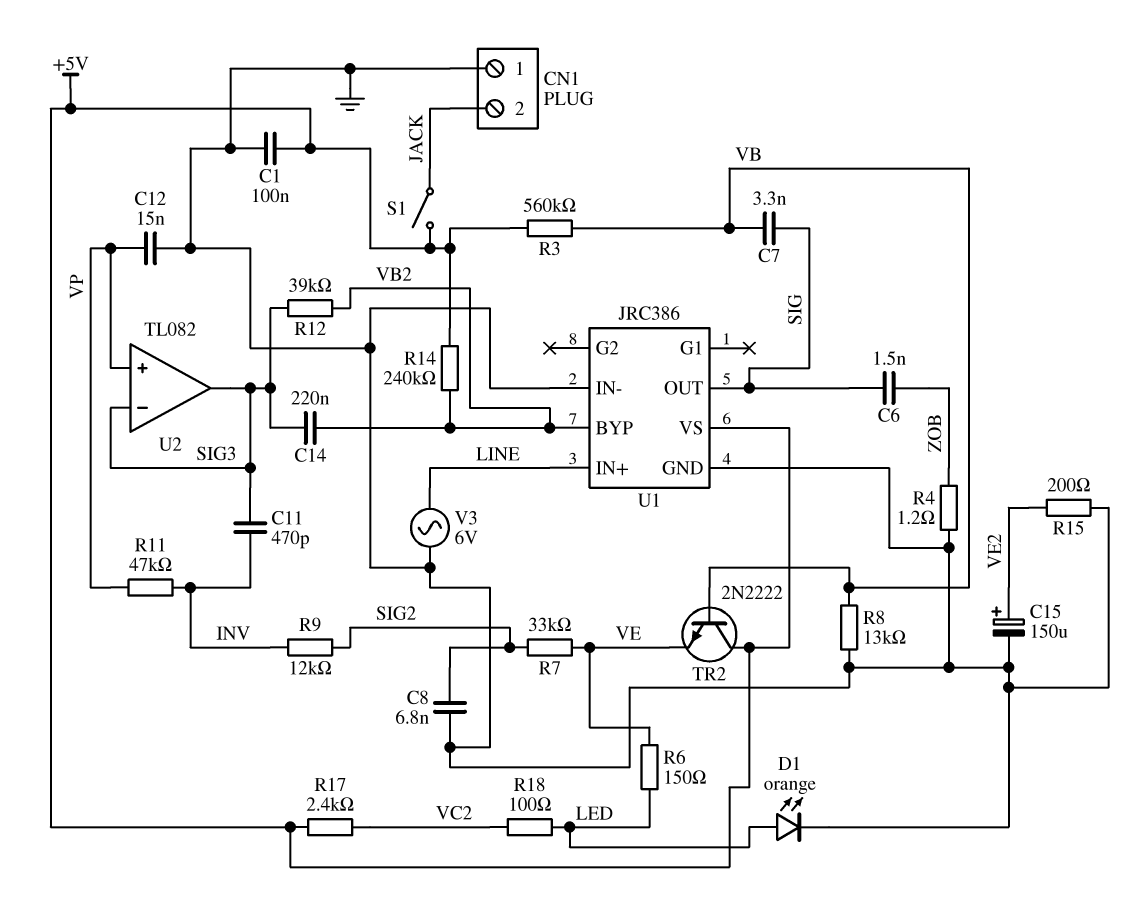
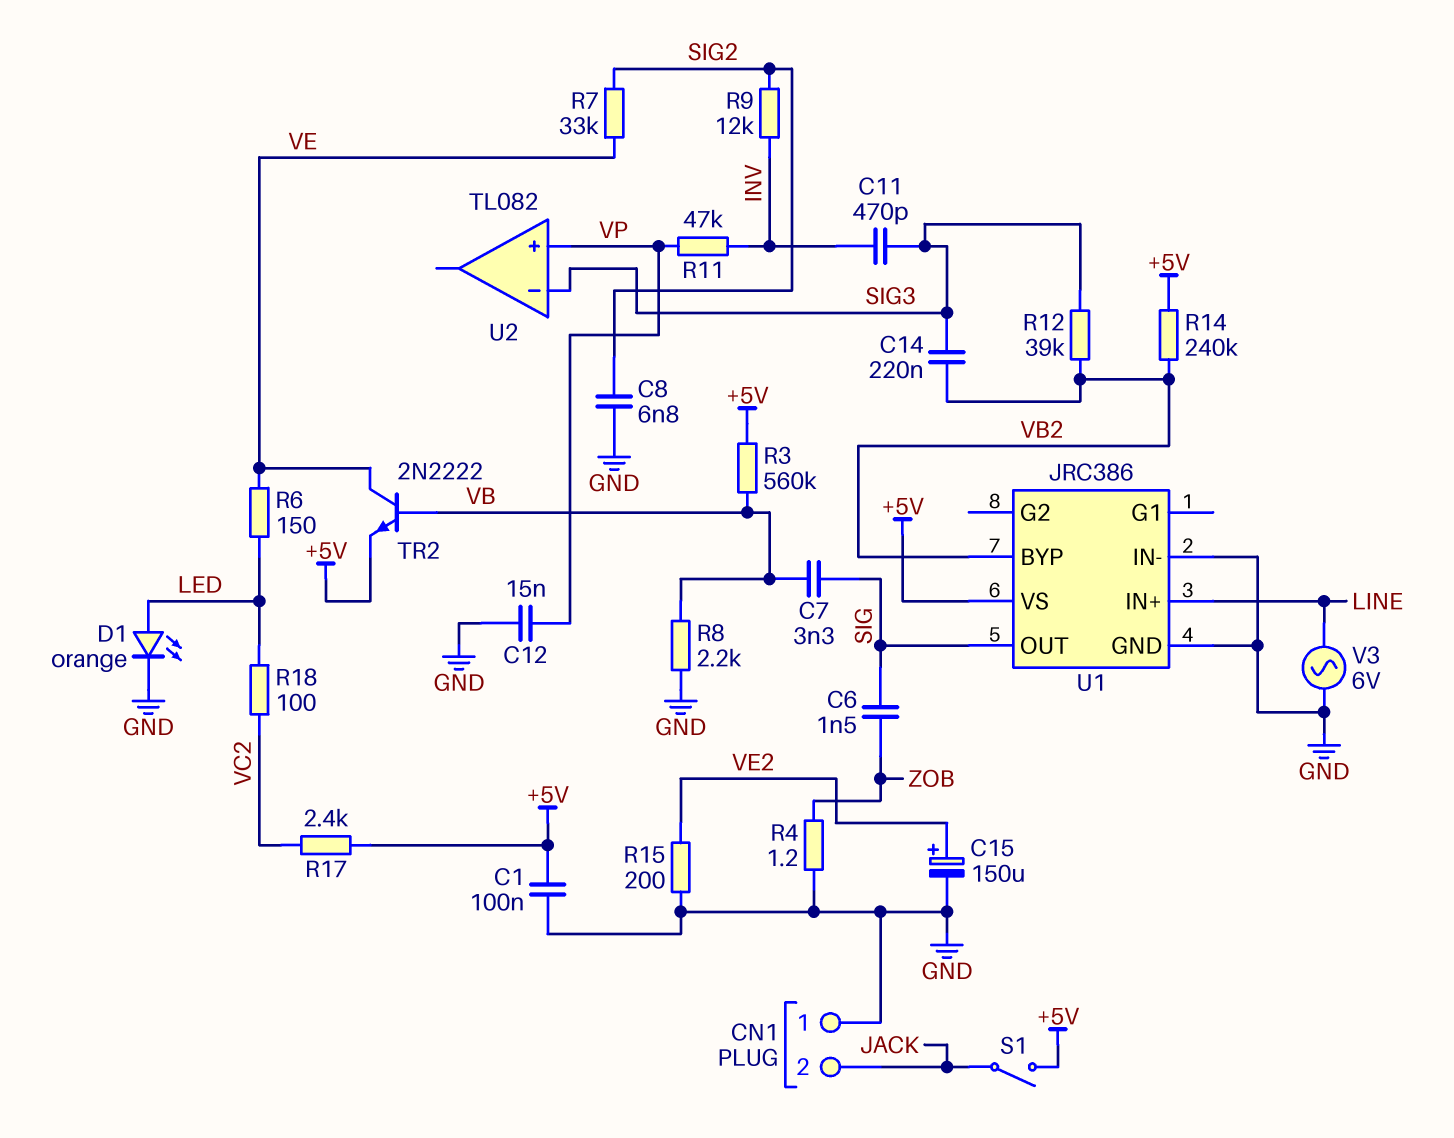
R8: 13k (GND, VB) -> 2.2k (GND, VB)
TR2: NPN 2N2222 (B VB, C +5V, E VE) -> NPN 2N2222 (B VB, C VE, E +5V)
U2 pin out: SIG3 -> none

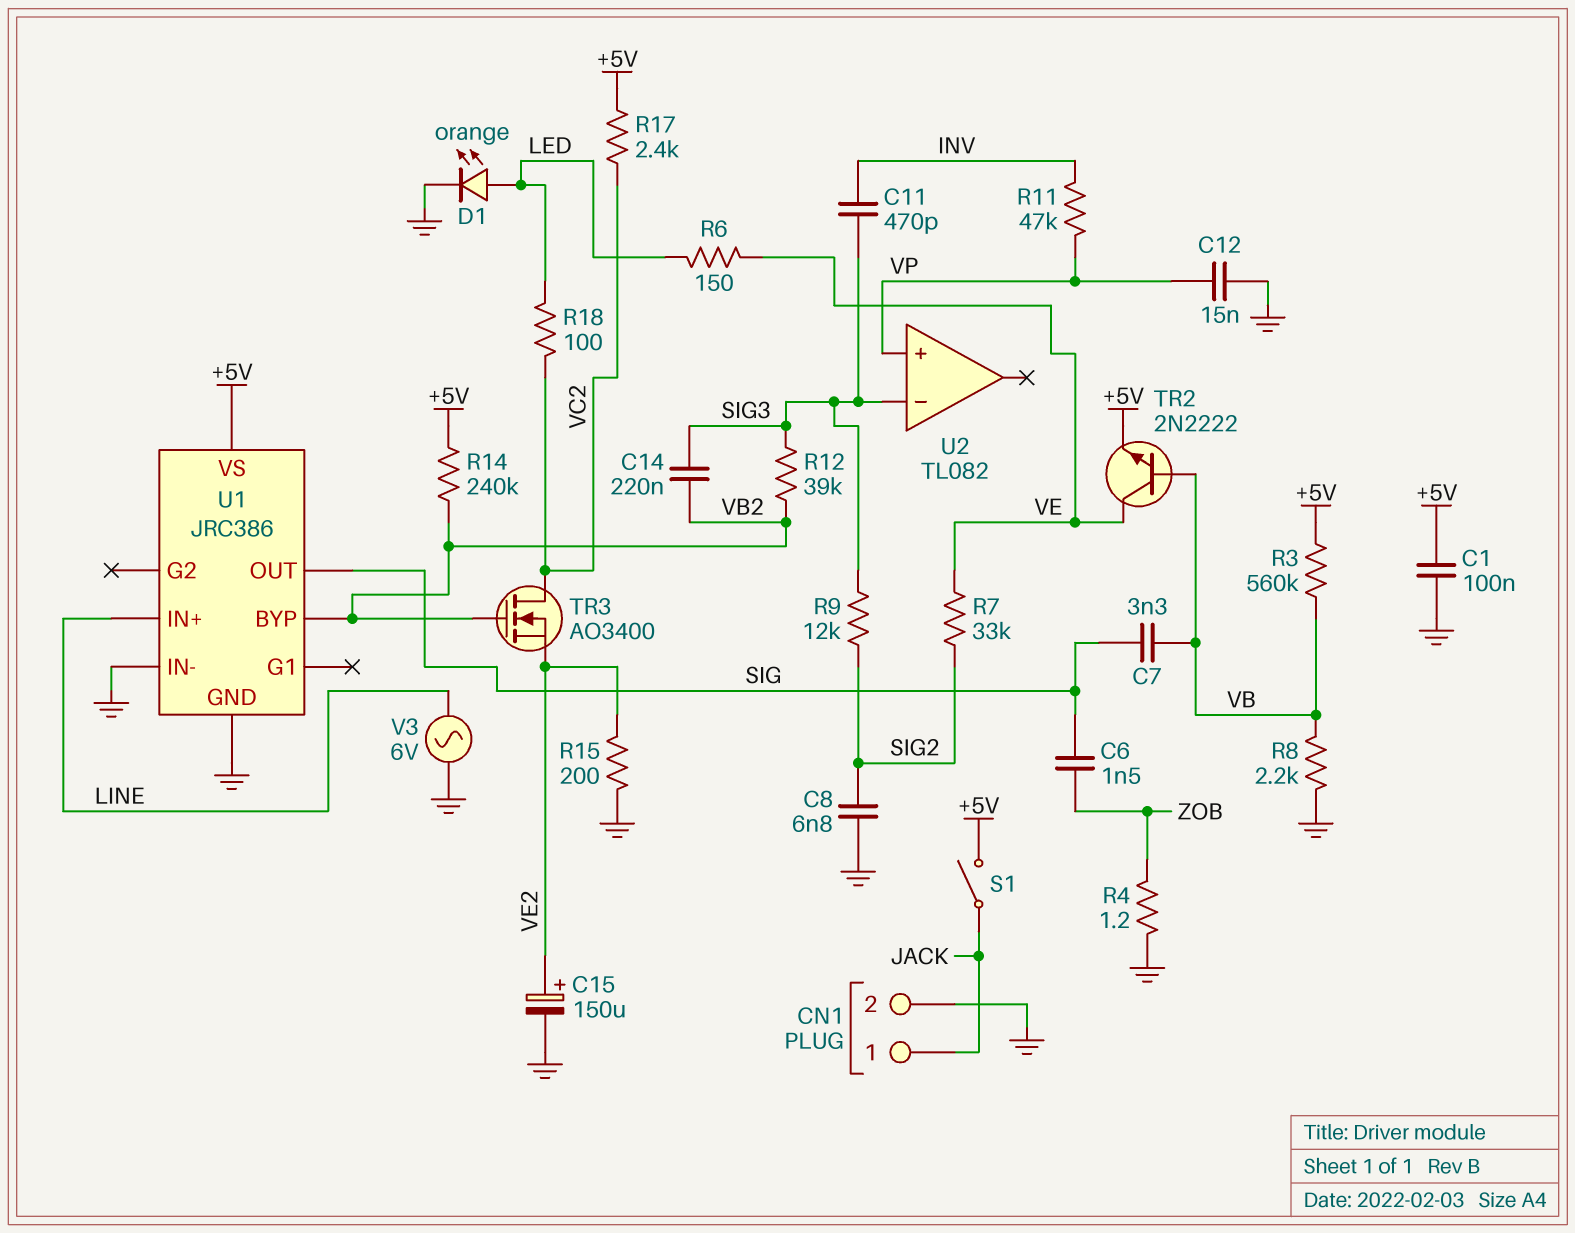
CN1 pin 1: GND -> JACK
CN1 pin 2: JACK -> GND
R9: 12k (INV, SIG2) -> 12k (SIG2, SIG3)
TR3: none -> NMOS AO3400 (G VB2, D VC2, S VE2)

